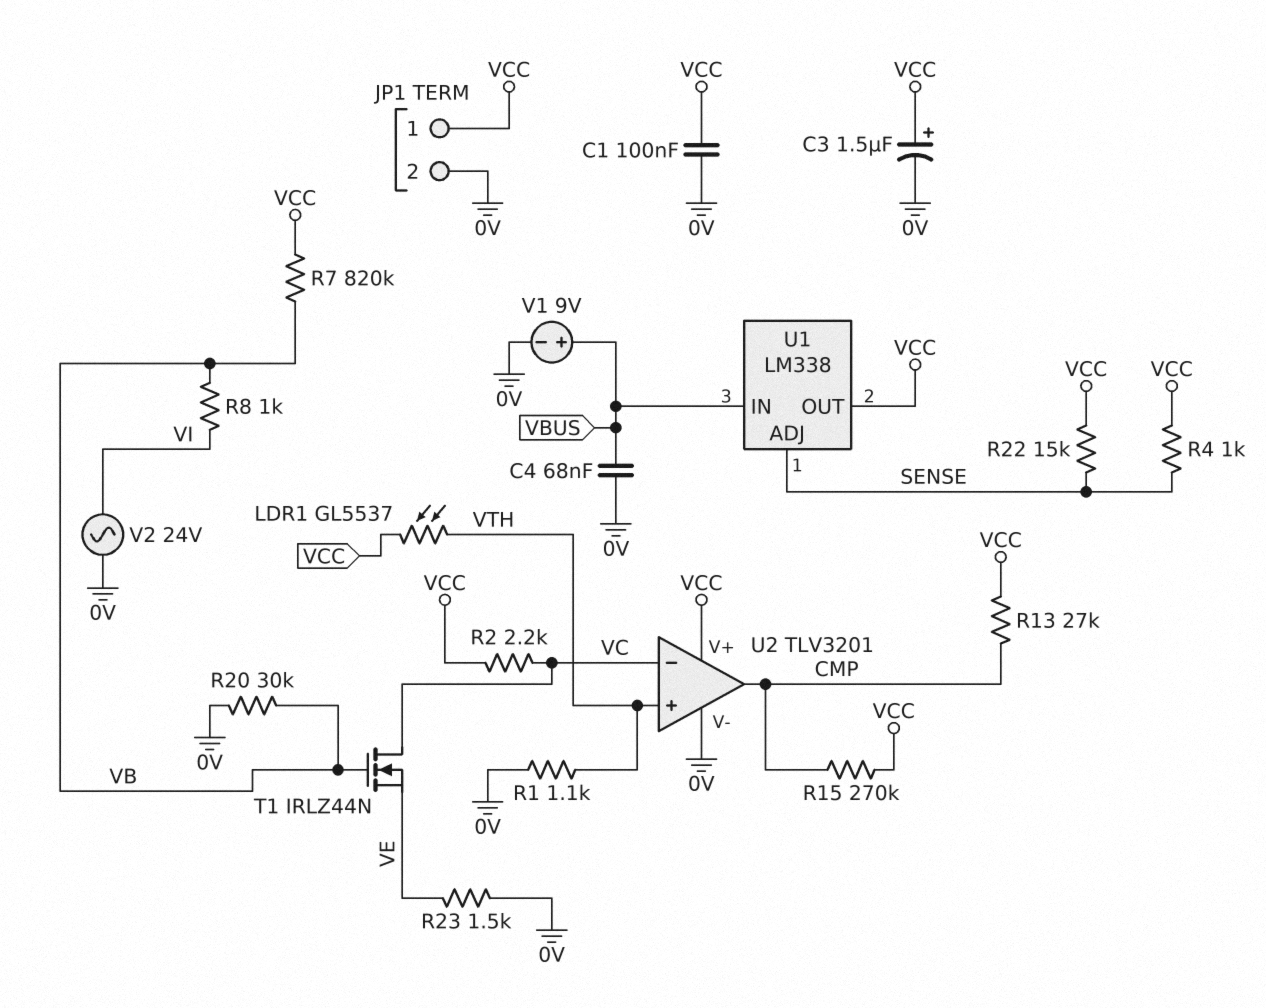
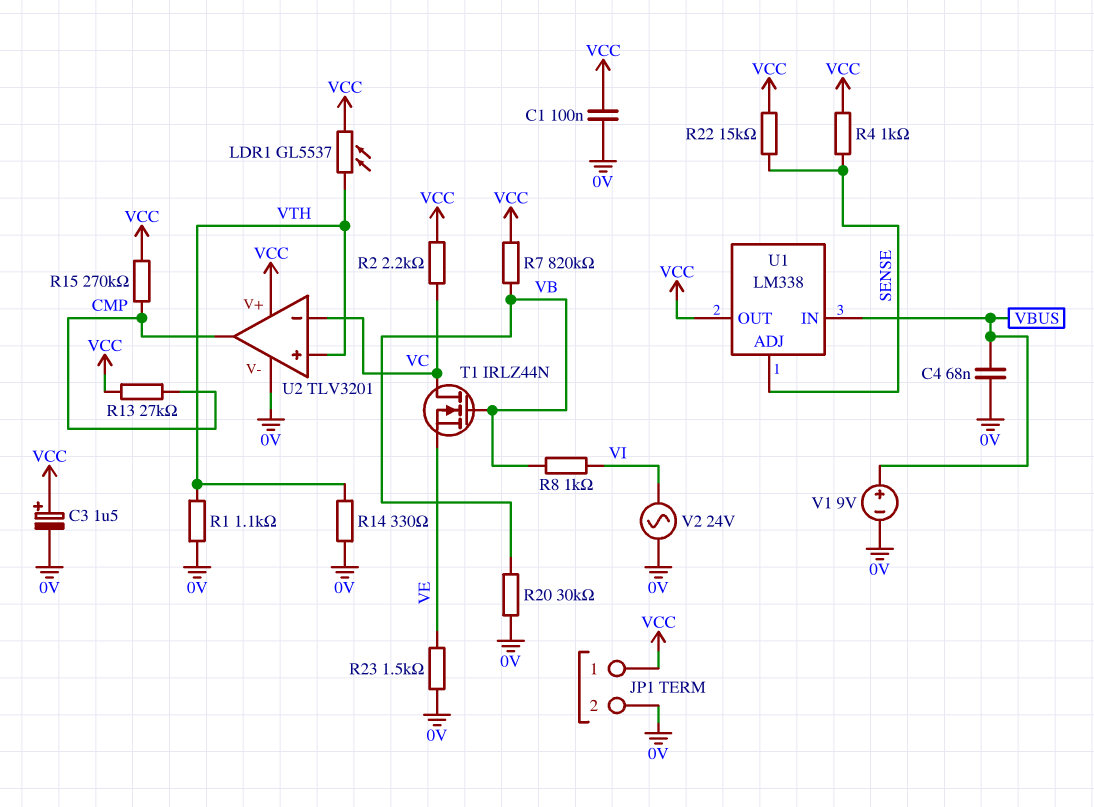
R14: none -> 330 (0V, VTH)

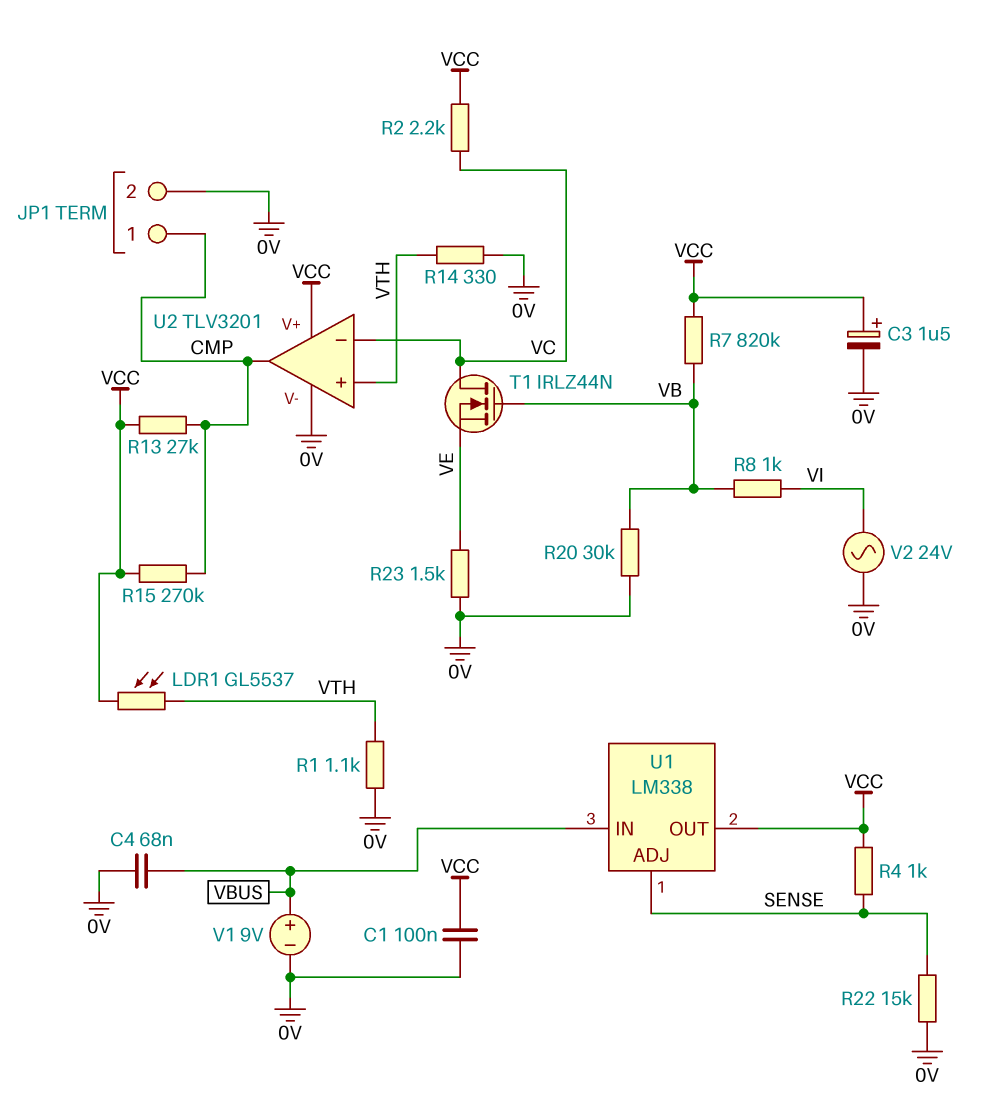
JP1 pin 1: VCC -> CMP
R22: 15k (SENSE, VCC) -> 15k (0V, SENSE)

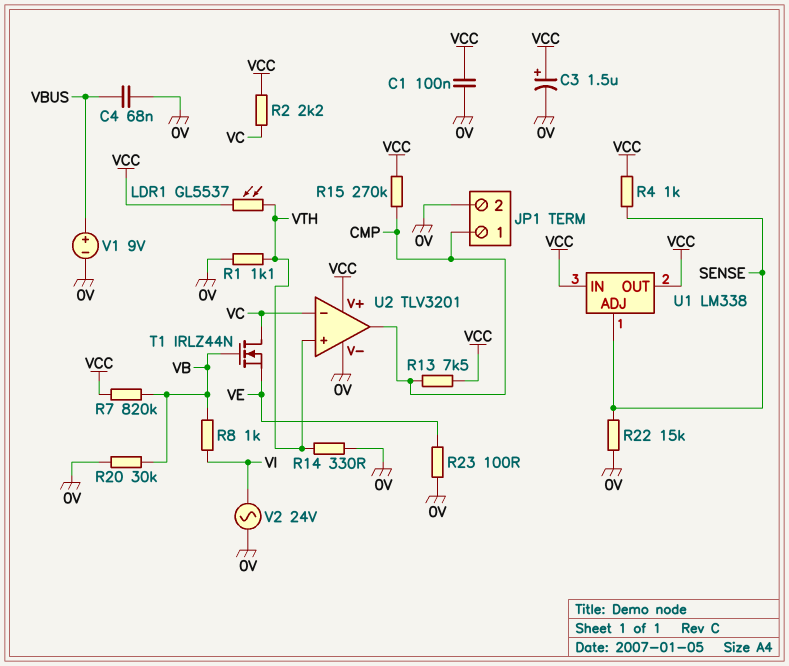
R13: 27k (CMP, VCC) -> 7.5k (CMP, VCC)
R23: 1.5k (0V, VE) -> 100 (0V, VE)
U1 pin IN: VBUS -> VCC

